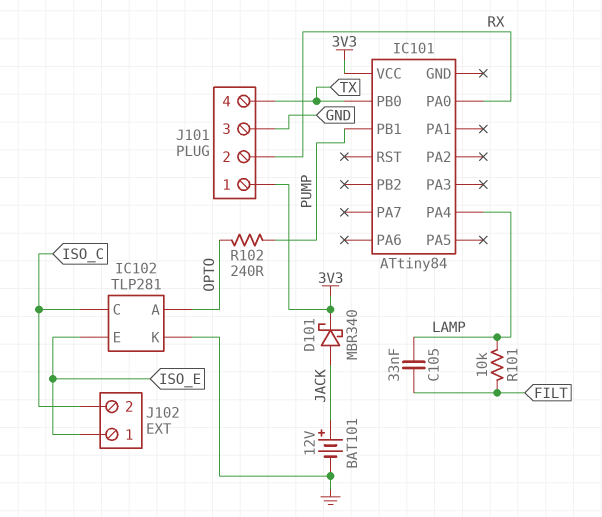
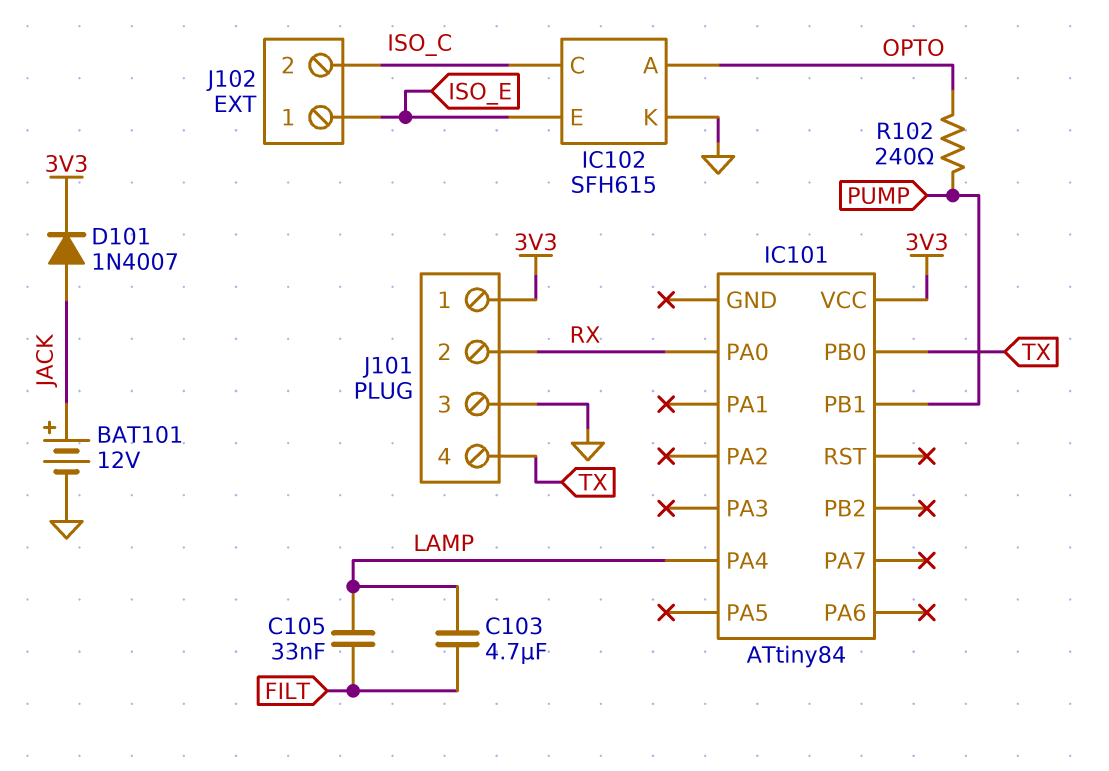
C103: none -> 4.7uF (FILT, LAMP)
D101: schottky MBR340 (A JACK, K 3V3) -> diode 1N4007 (A JACK, K 3V3)
IC102: TLP281 -> SFH615
R101: 10k (FILT, LAMP) -> none

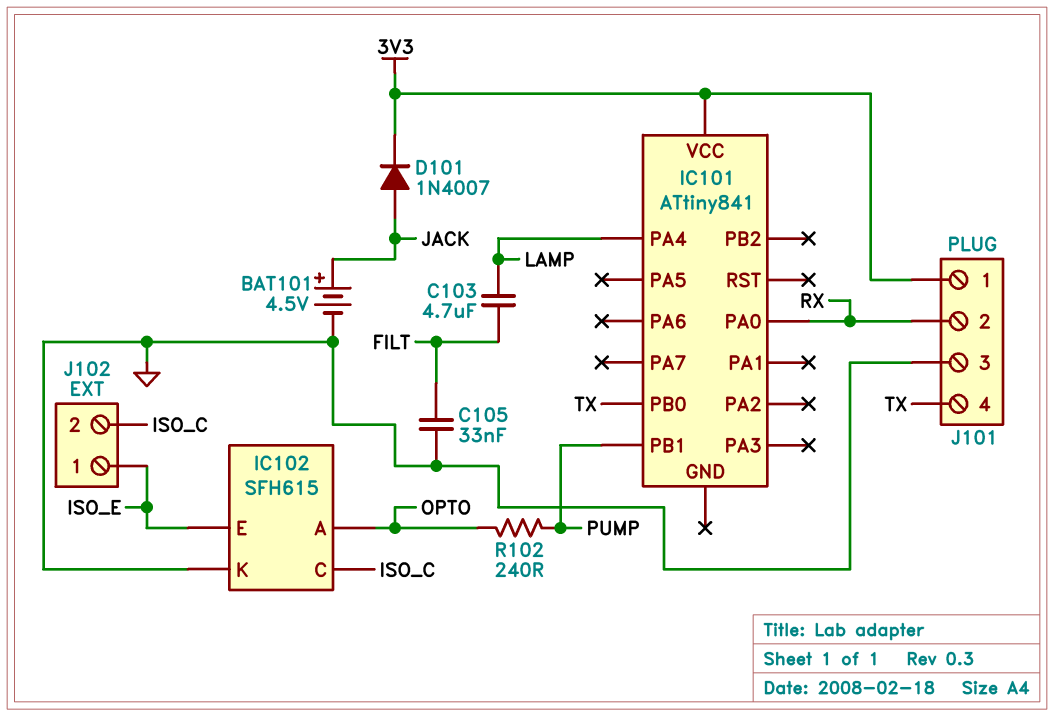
BAT101: 12V (plus JACK, minus GND) -> 4.5V (plus JACK, minus GND)
C105: 33nF (FILT, LAMP) -> 33nF (FILT, GND)
IC101: ATtiny84 -> ATtiny841

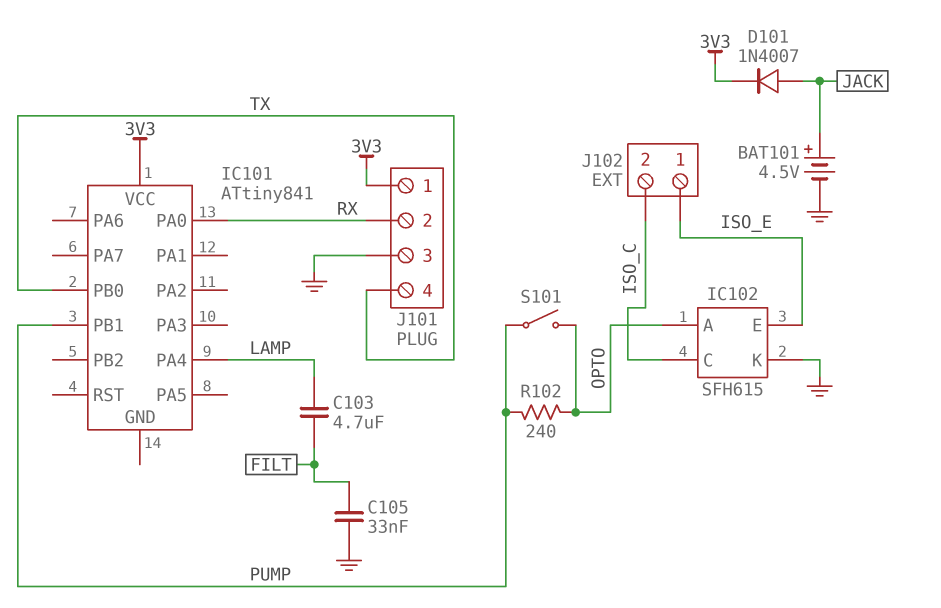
S101: none -> switch (OPTO, PUMP)

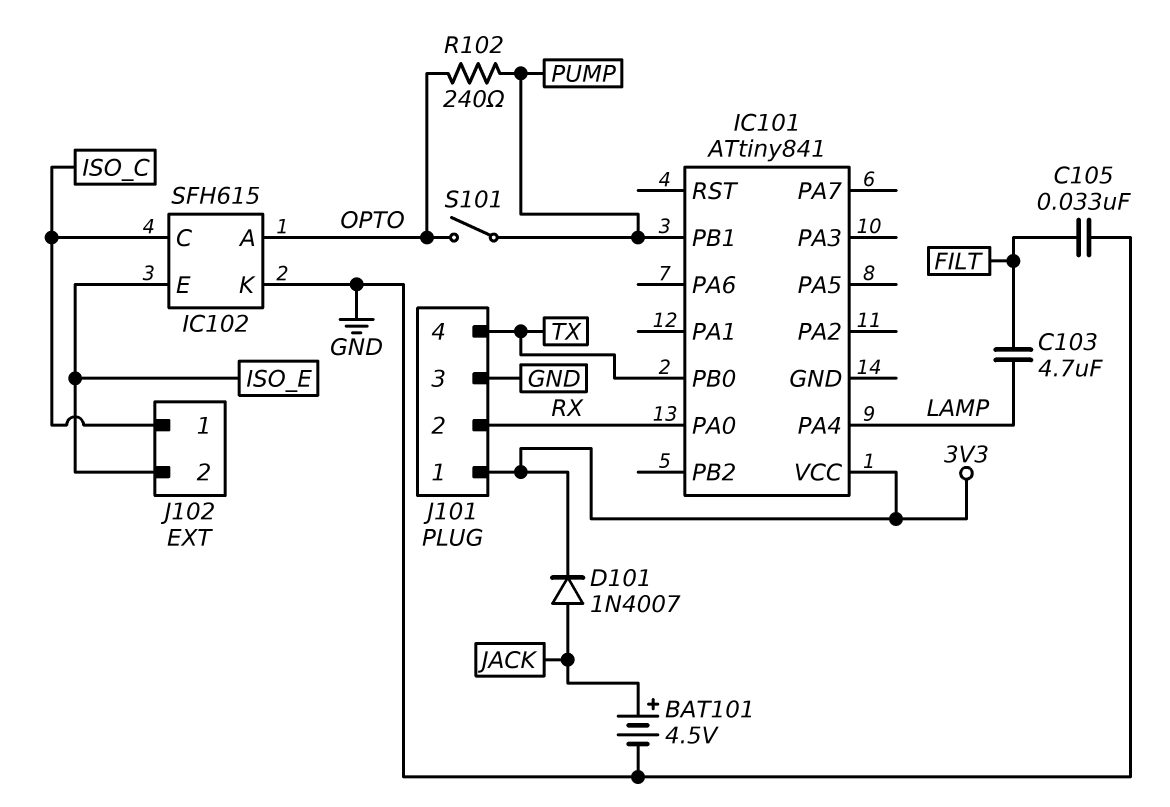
J102 pin 1: ISO_E -> ISO_C
J102 pin 2: ISO_C -> ISO_E

